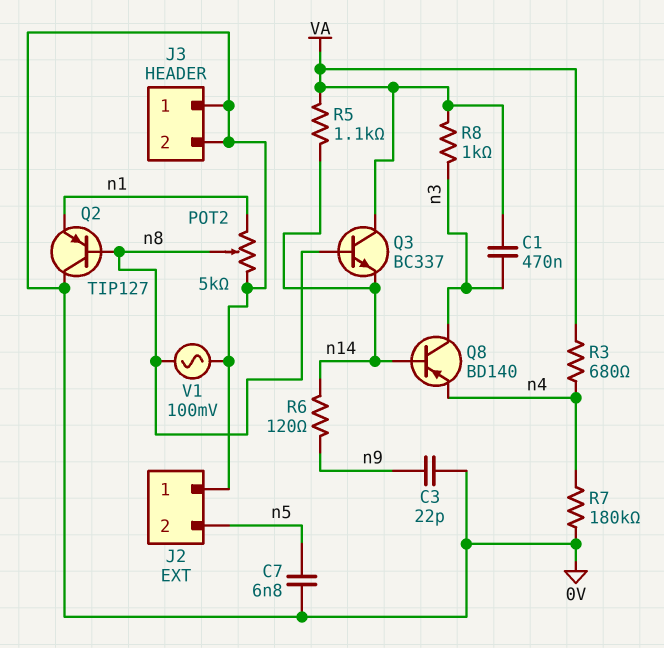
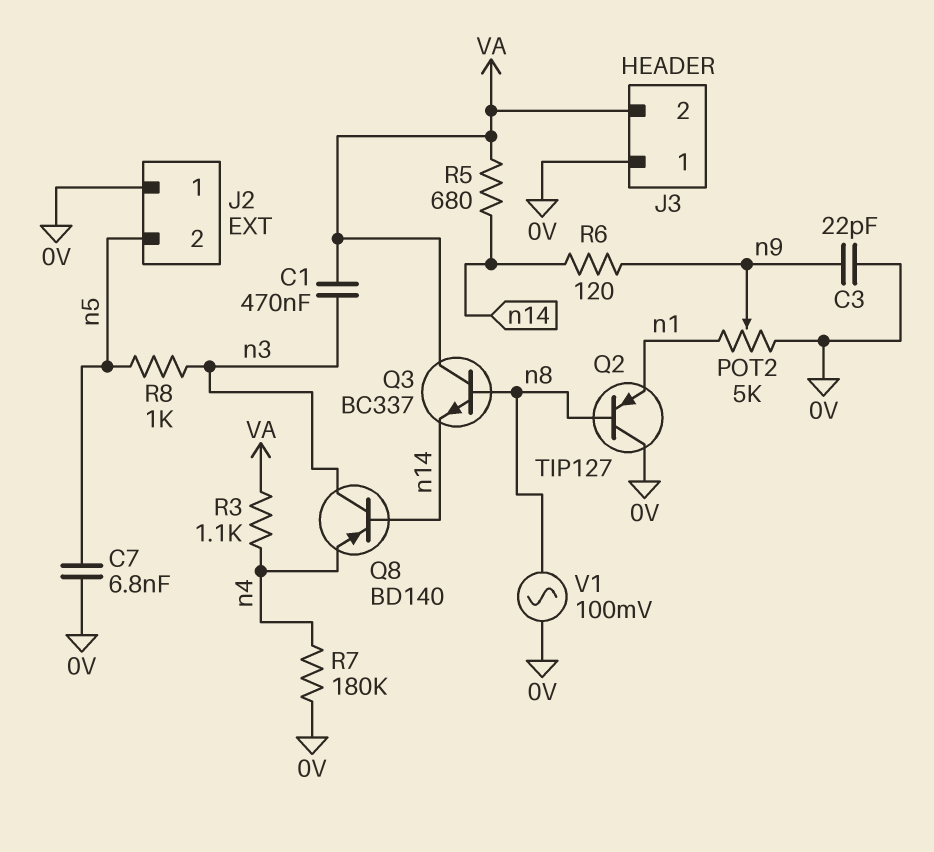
J3 pin 2: 0V -> VA
POT2: 5k (0V, n1, wiper n8) -> 5k (0V, n1, wiper n9)
R3: 680 (VA, n4) -> 1.1k (VA, n4)
R5: 1.1k (VA, n14) -> 680 (VA, n14)
R8: 1k (VA, n3) -> 1k (n3, n5)

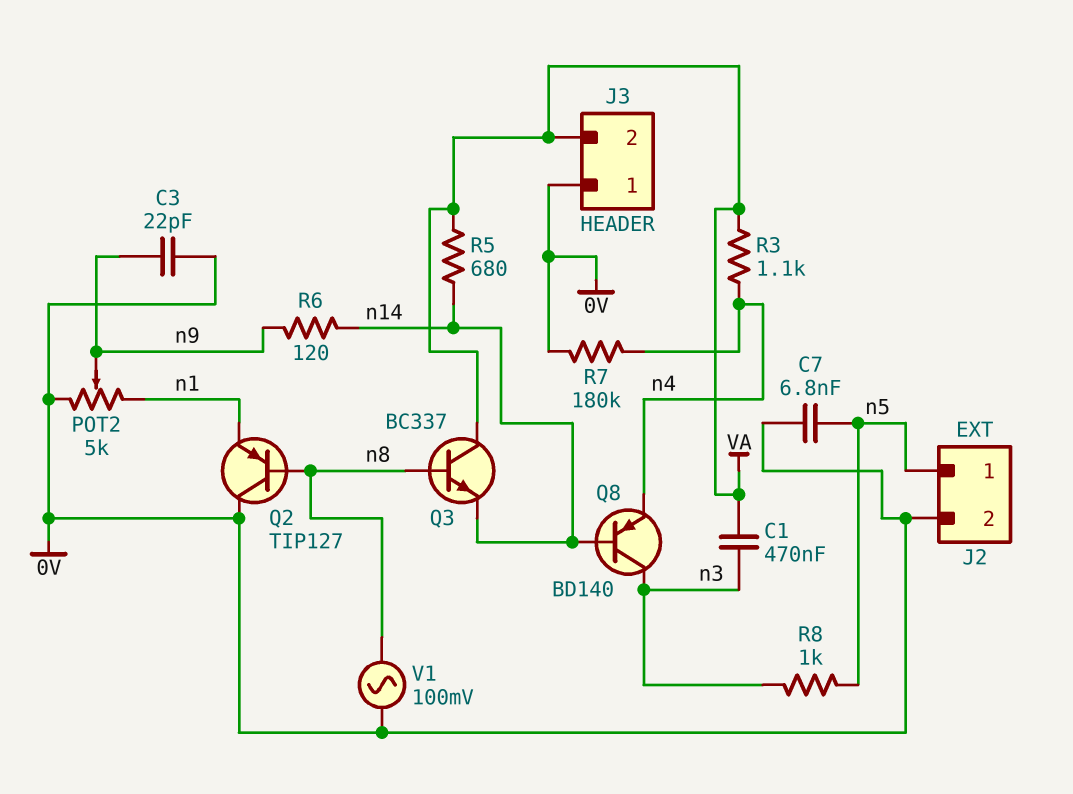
J2 pin 1: 0V -> n5
J2 pin 2: n5 -> 0V

